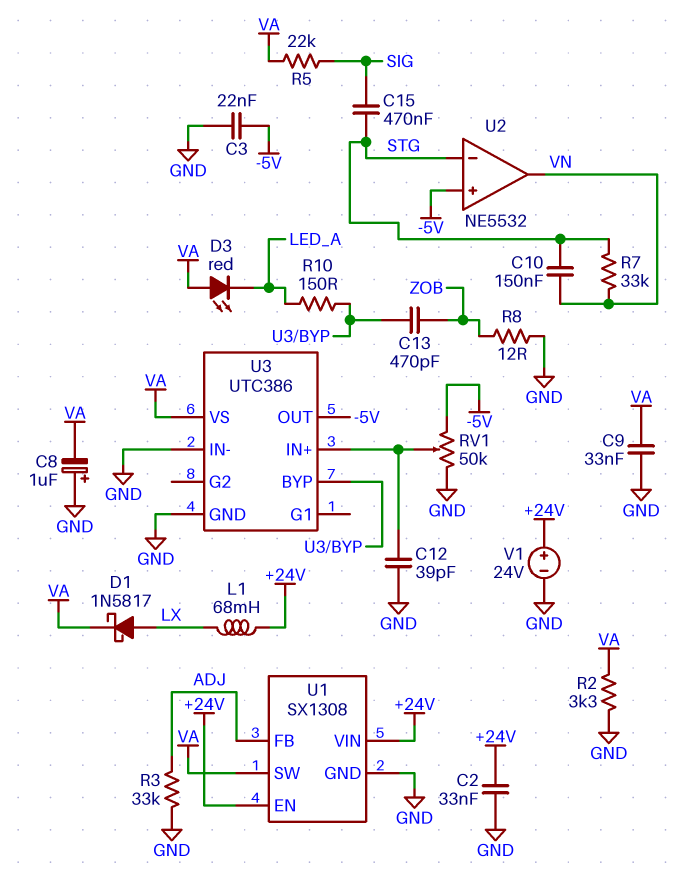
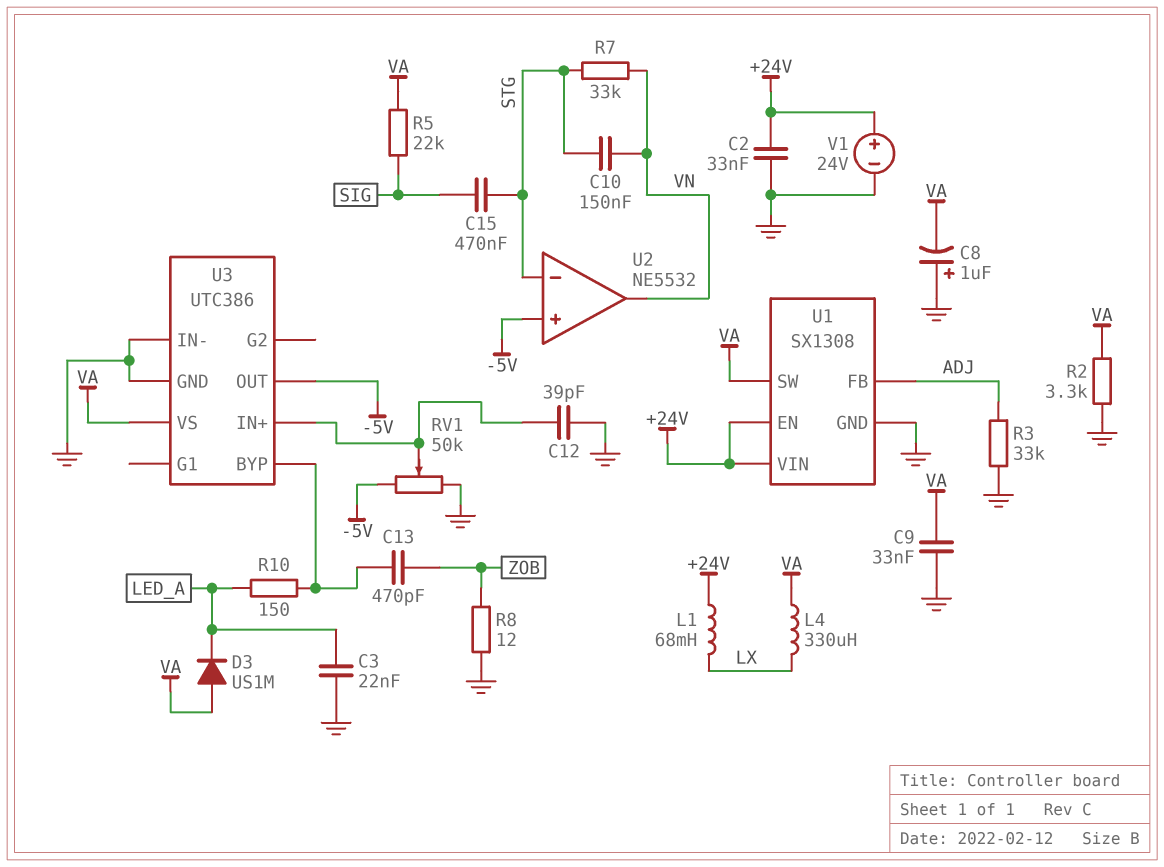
C3: 22nF (-5V, GND) -> 22nF (GND, LED_A)
D1: schottky 1N5817 (A LX, K VA) -> none
D3: LED red (A VA, K LED_A) -> diode US1M (A VA, K LED_A)
L4: none -> 330uH (LX, VA)

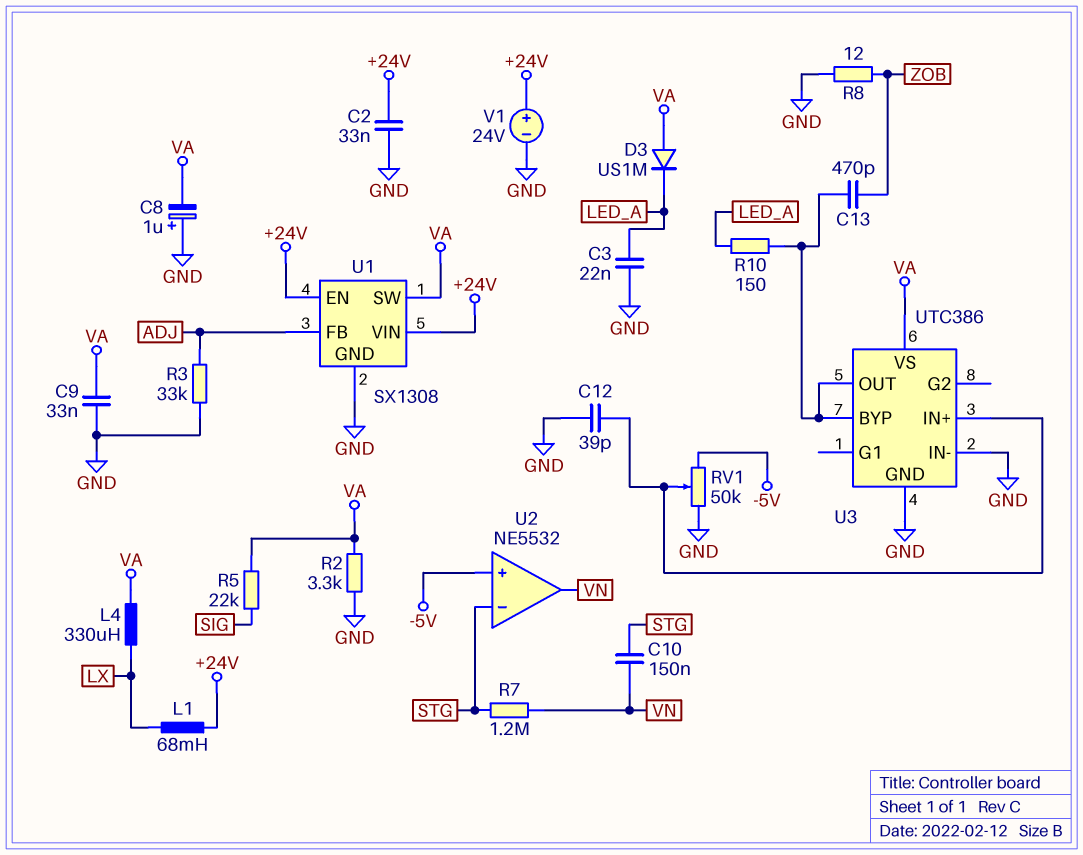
C15: 470nF (SIG, STG) -> none
R7: 33k (STG, VN) -> 1.2M (STG, VN)
U3 pin OUT: -5V -> U3/BYP

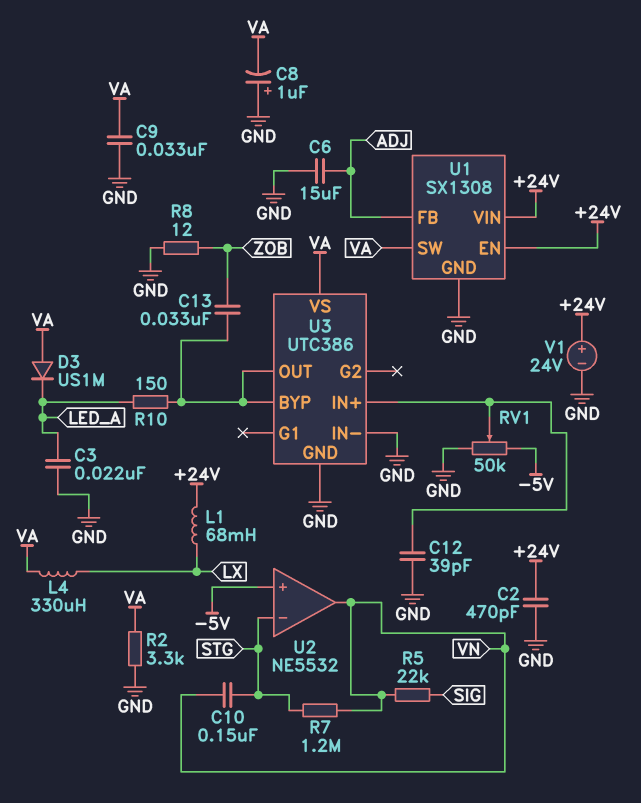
C2: 33nF (+24V, GND) -> 470pF (+24V, GND)
C6: none -> 15uF (ADJ, GND)
C13: 470pF (U3/BYP, ZOB) -> 33nF (U3/BYP, ZOB)
R3: 33k (ADJ, GND) -> none
R5: 22k (SIG, VA) -> 22k (SIG, VN)

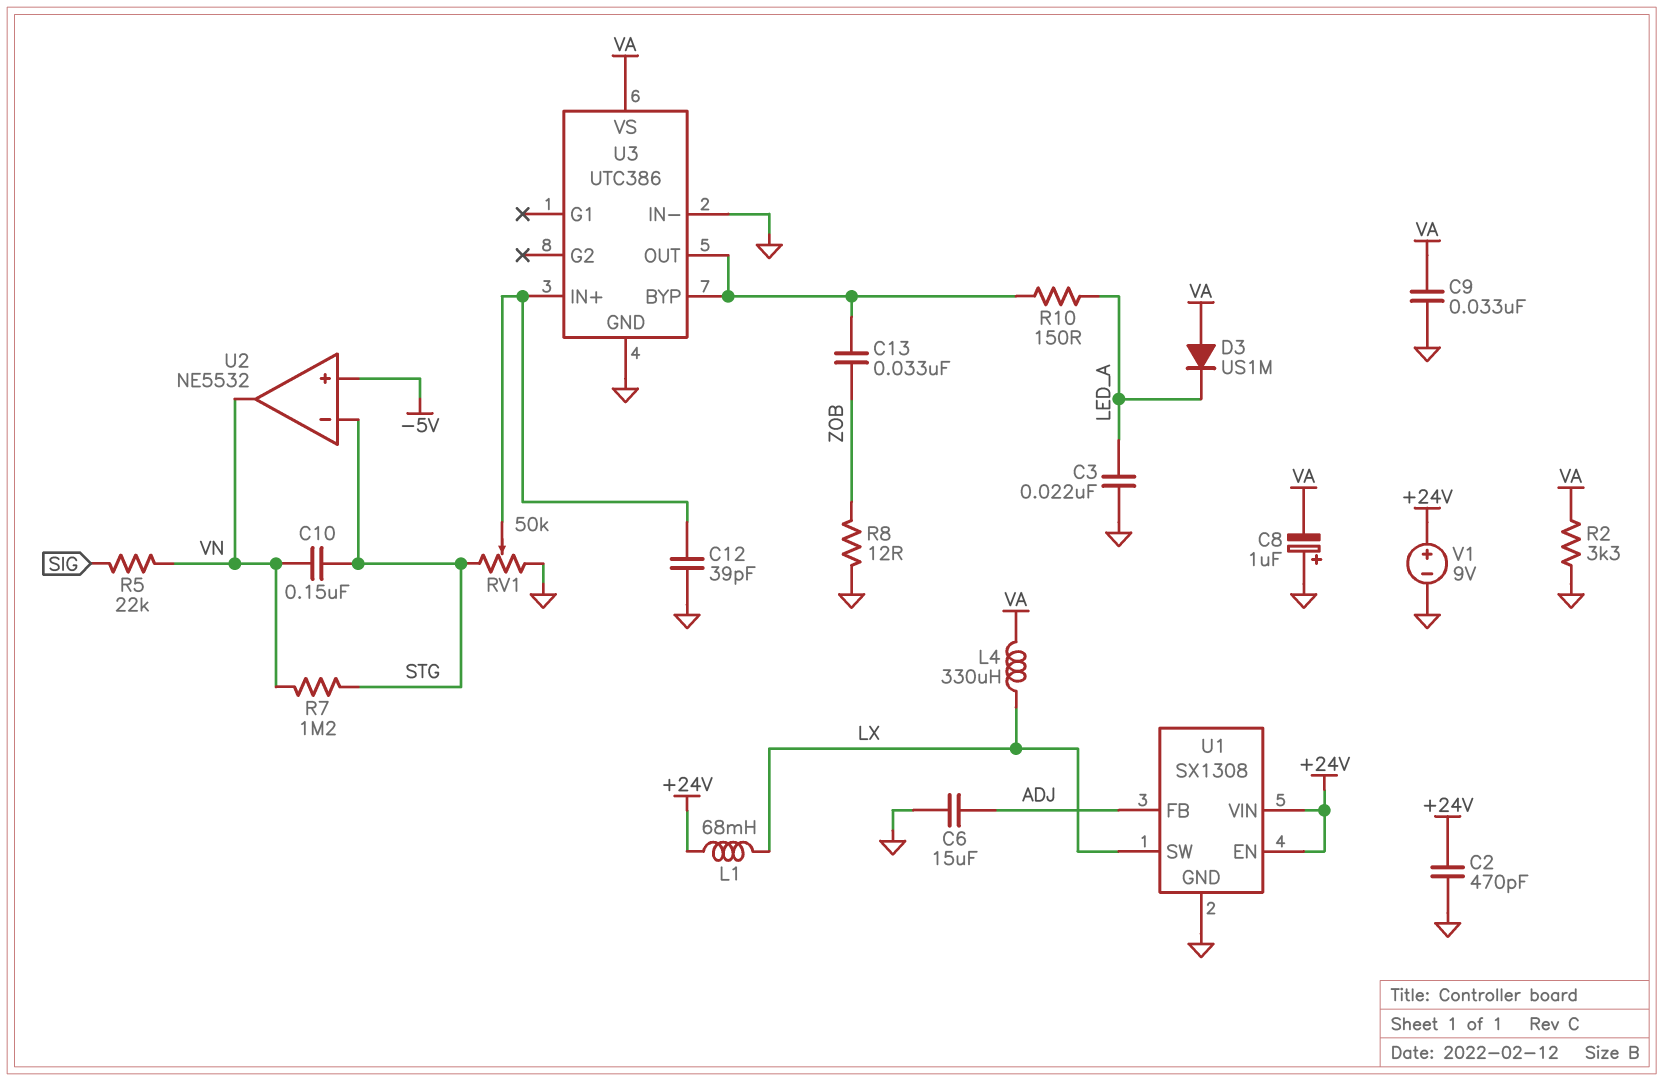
RV1: 50k (-5V, GND, wiper U3/IN+) -> 50k (GND, STG, wiper U3/IN+)
U1 pin SW: VA -> LX
V1: 24V (plus +24V, minus GND) -> 9V (plus +24V, minus GND)

